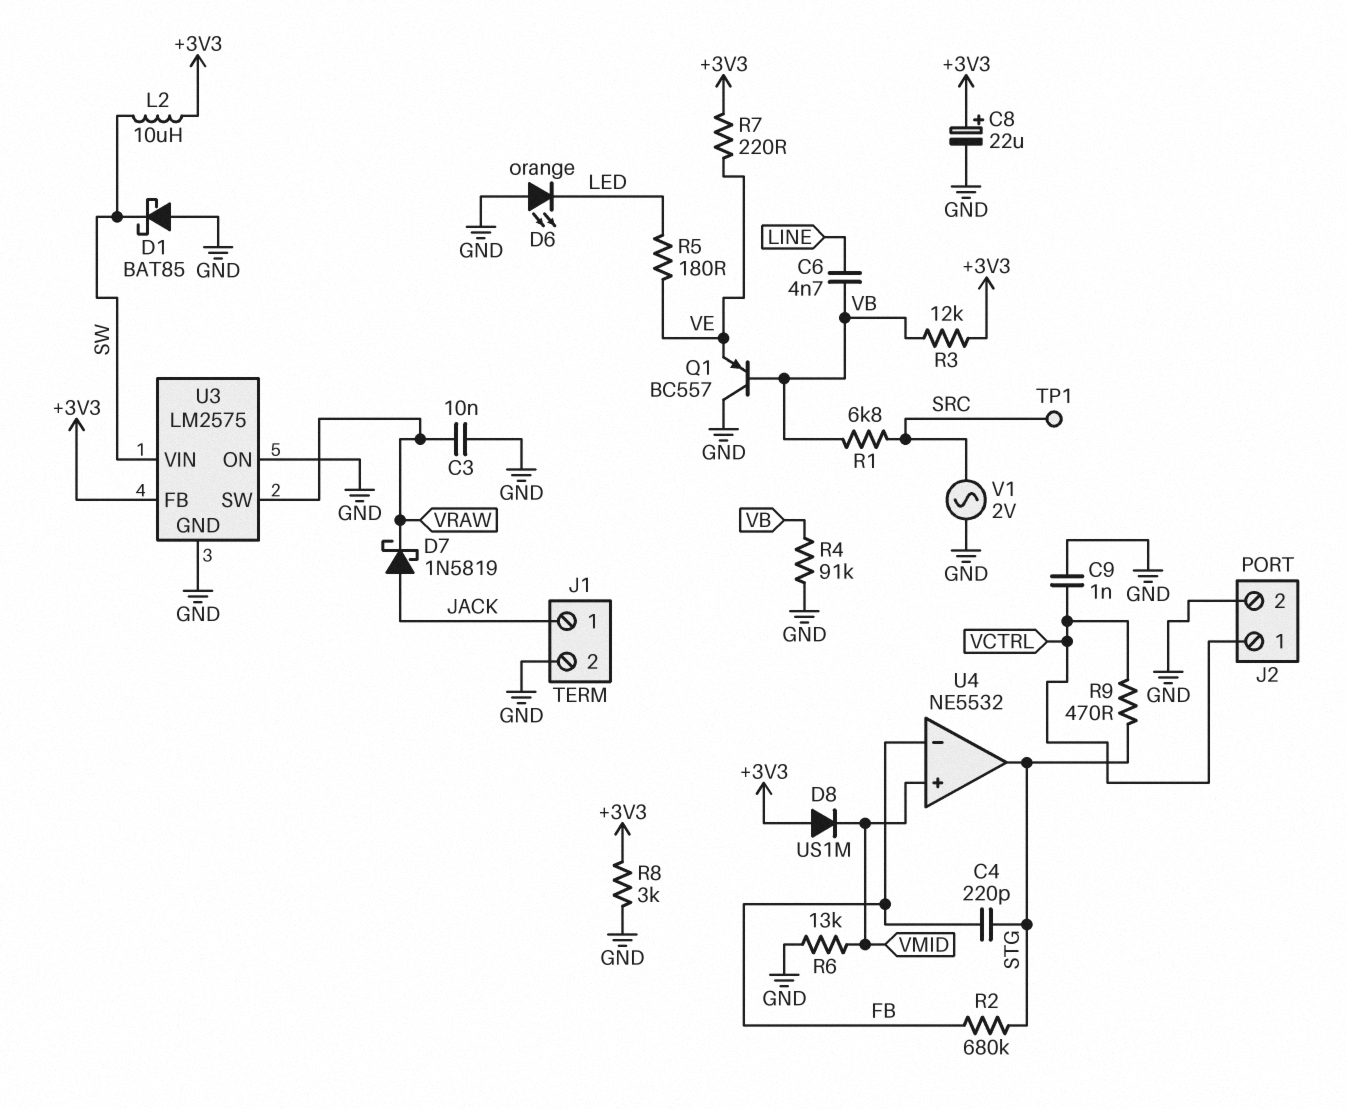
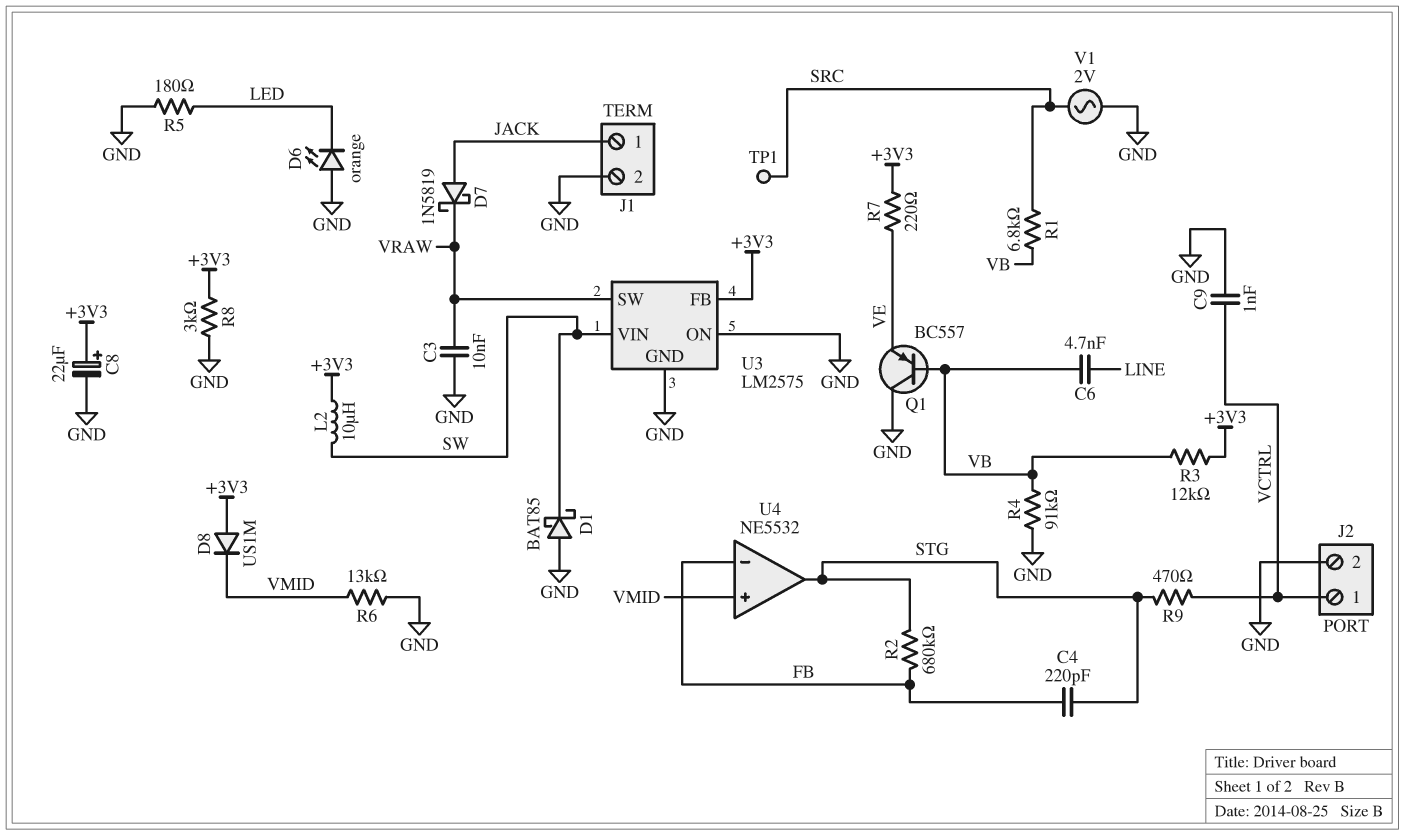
R5: 180 (LED, VE) -> 180 (GND, LED)

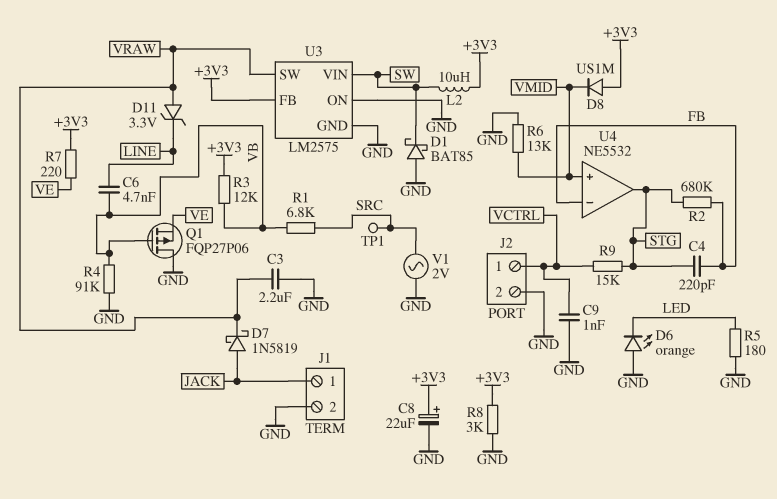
C3: 10nF (GND, VRAW) -> 2.2uF (GND, VRAW)
D11: none -> zener 3.3V (A VRAW, K LINE)
Q1: PNP BC557 (B VB, C GND, E VE) -> PMOS FQP27P06 (G VB, D GND, S VE)
R9: 470 (STG, VCTRL) -> 15k (STG, VCTRL)

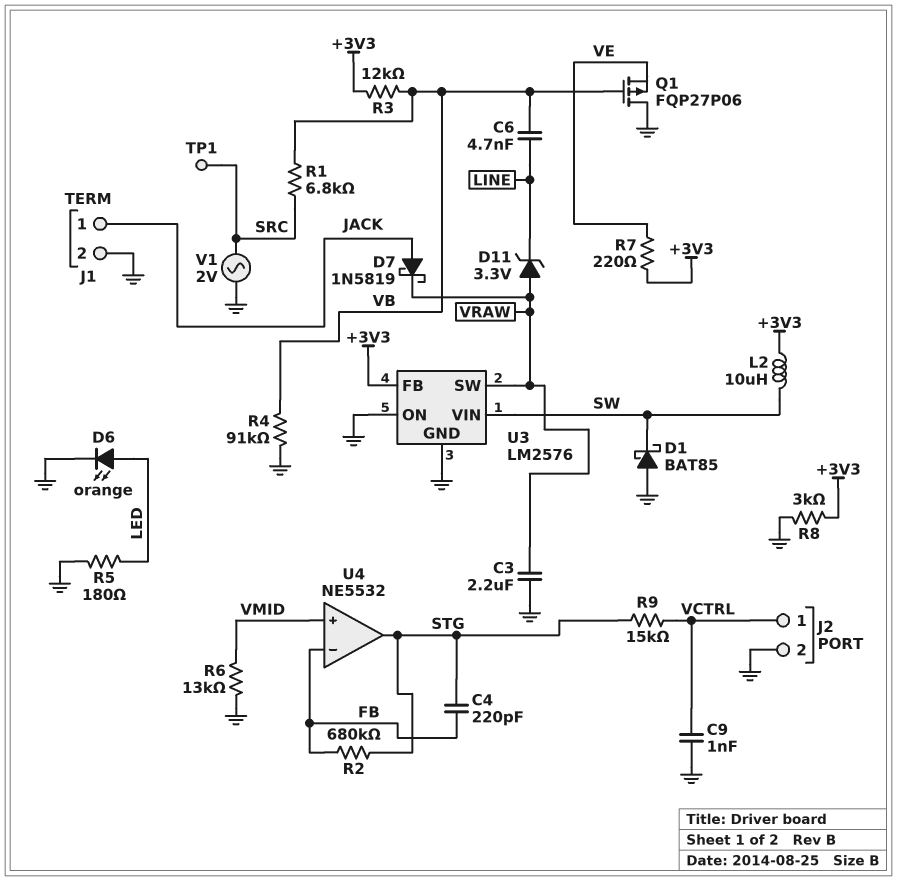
C8: 22uF (plus +3V3, minus GND) -> none
D6: LED orange (A GND, K LED) -> LED orange (A LED, K GND)
D8: diode US1M (A +3V3, K VMID) -> none
U3: LM2575 -> LM2576

